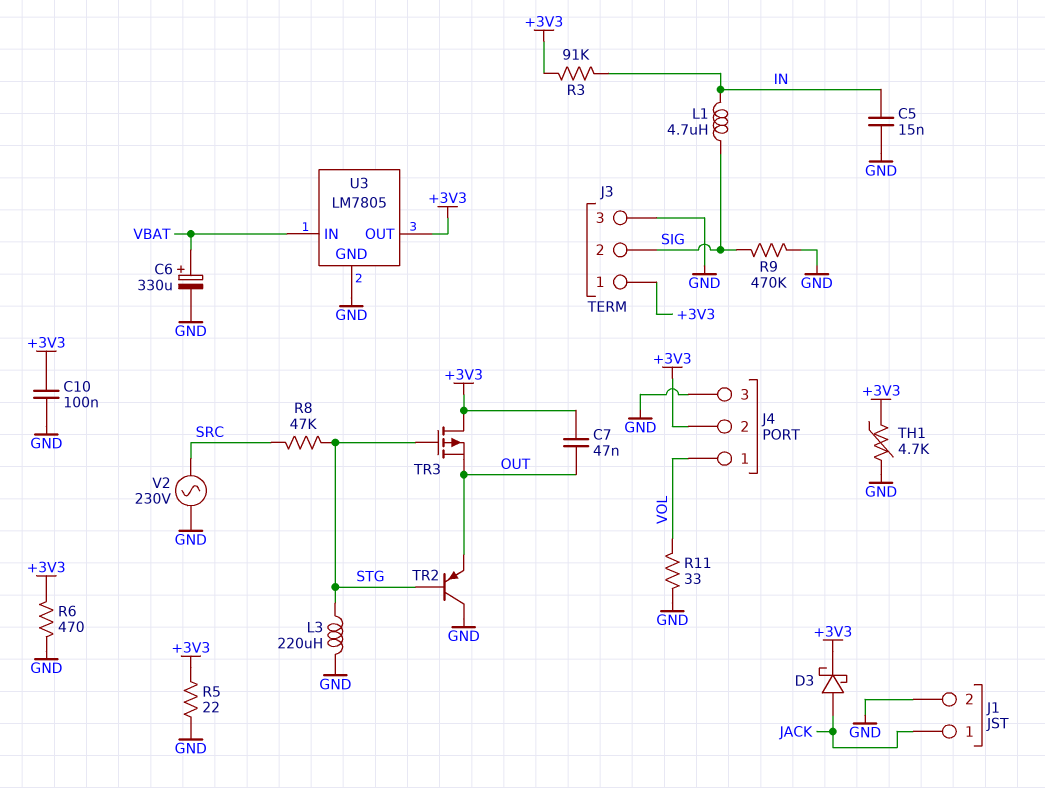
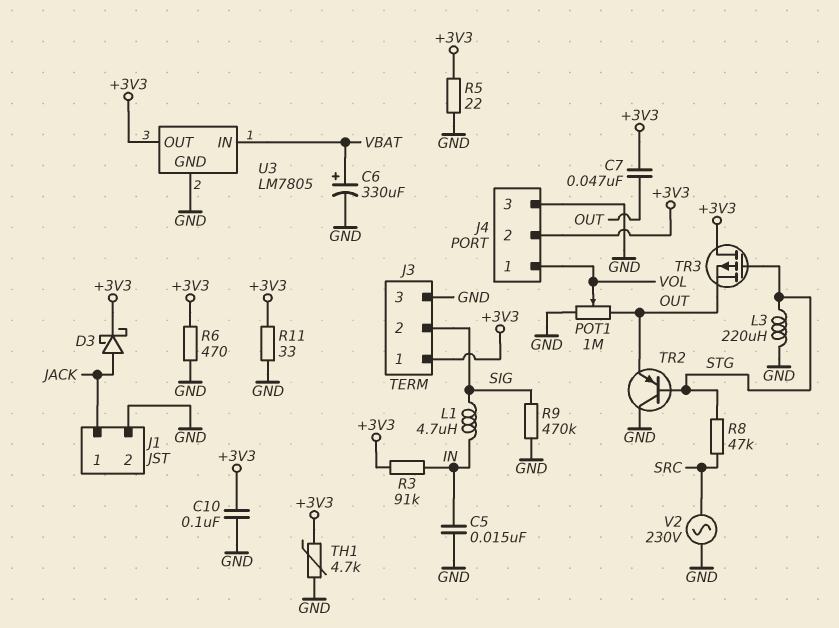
POT1: none -> 1M (GND, OUT, wiper VOL)
R11: 33 (GND, VOL) -> 33 (+3V3, GND)

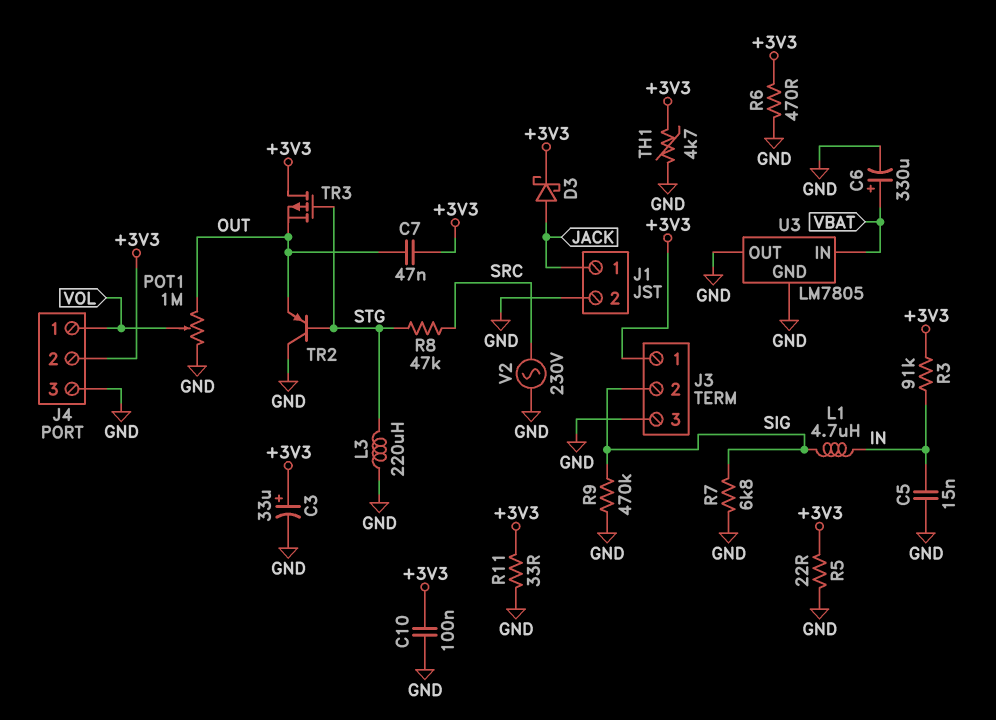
C3: none -> 33uF (plus +3V3, minus GND)
R7: none -> 6.8k (GND, SIG)
U3 pin OUT: +3V3 -> GND

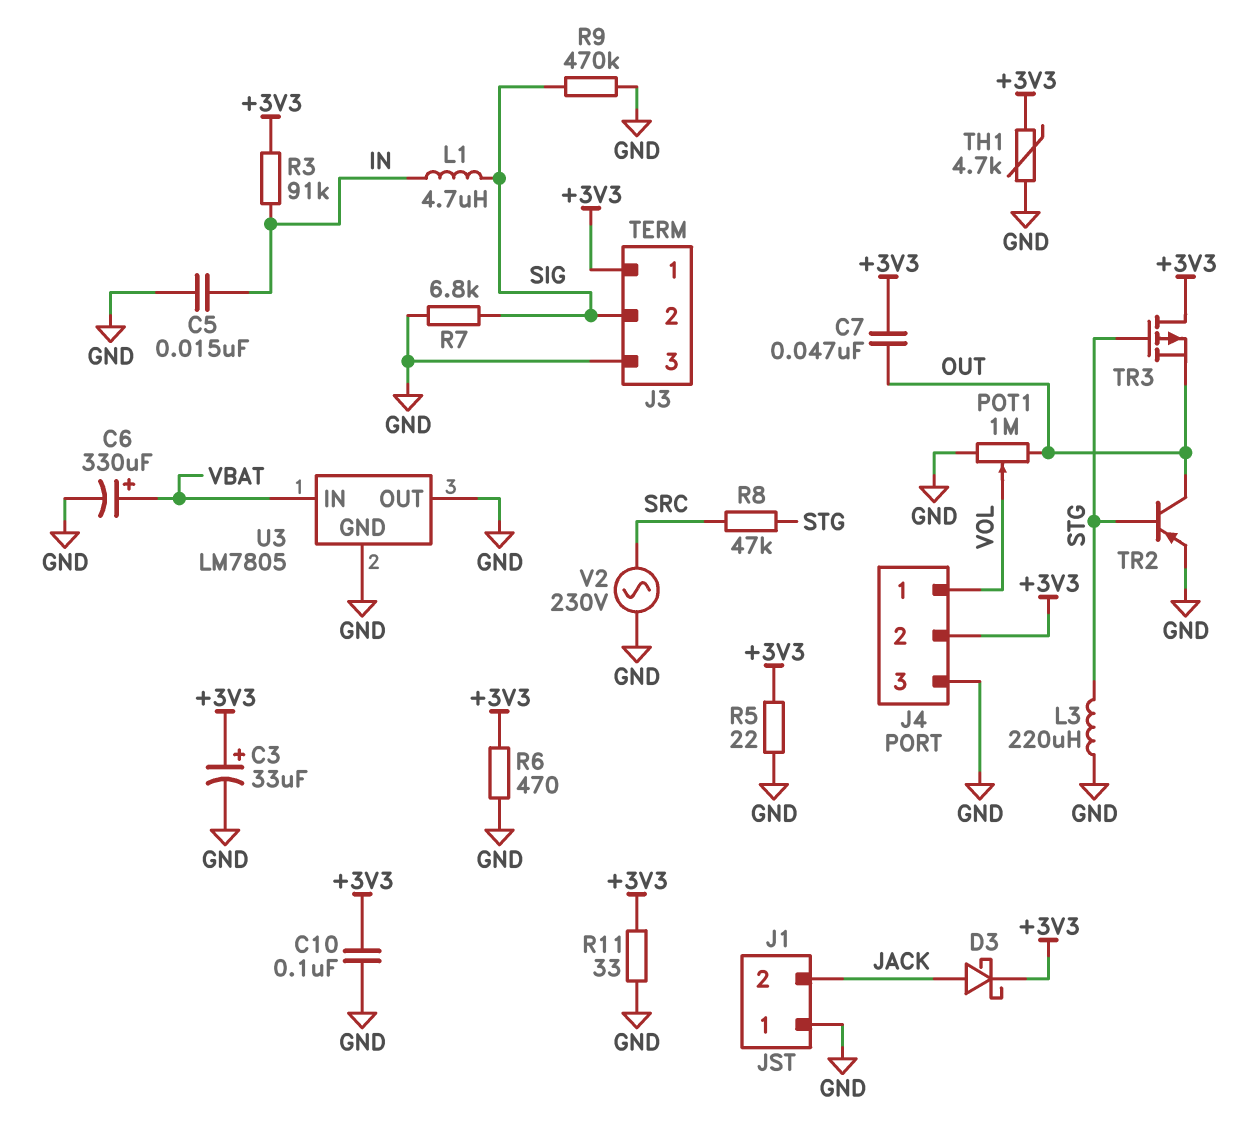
J1 pin 1: JACK -> GND
J1 pin 2: GND -> JACK
TR2: PNP (B STG, C GND, E OUT) -> PNP (B STG, C OUT, E GND)

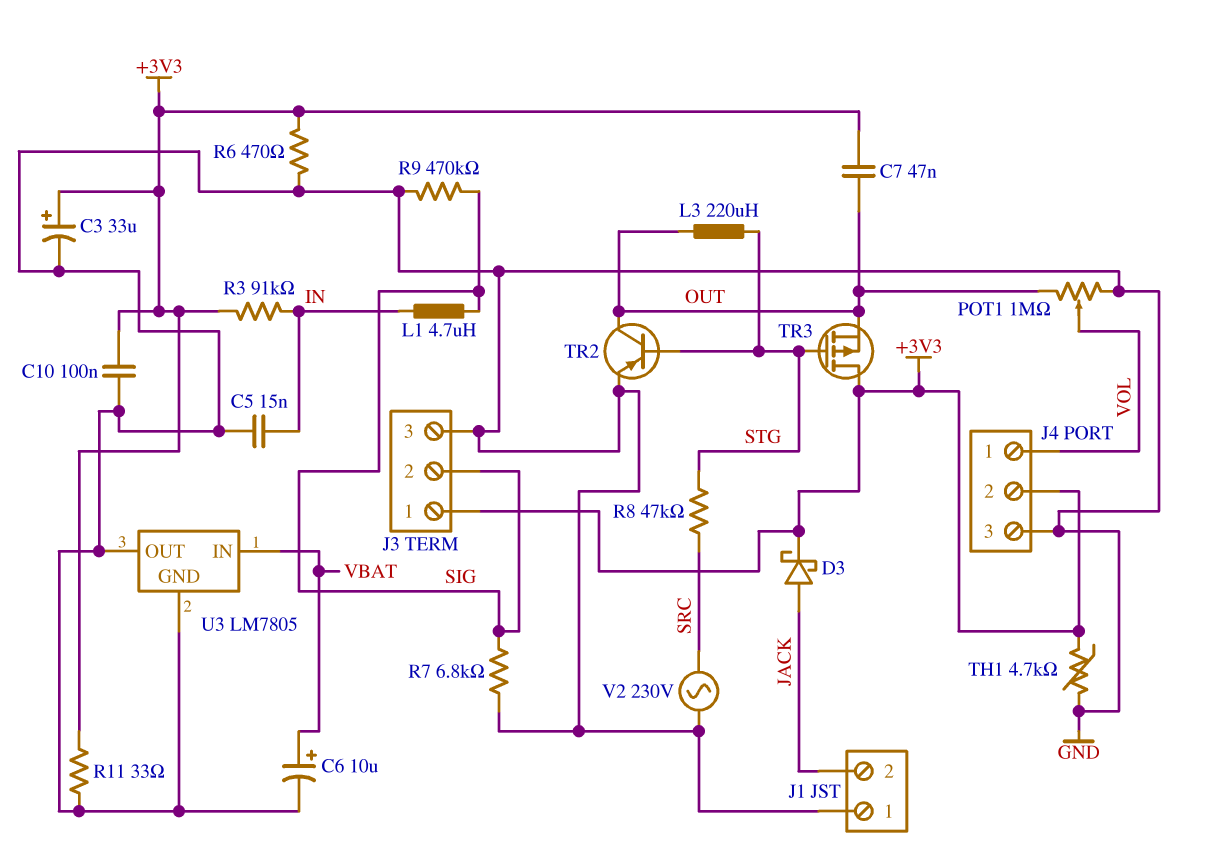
C6: 330uF (plus VBAT, minus GND) -> 10uF (plus VBAT, minus GND)
L3: 220uH (GND, STG) -> 220uH (OUT, STG)
R5: 22 (+3V3, GND) -> none

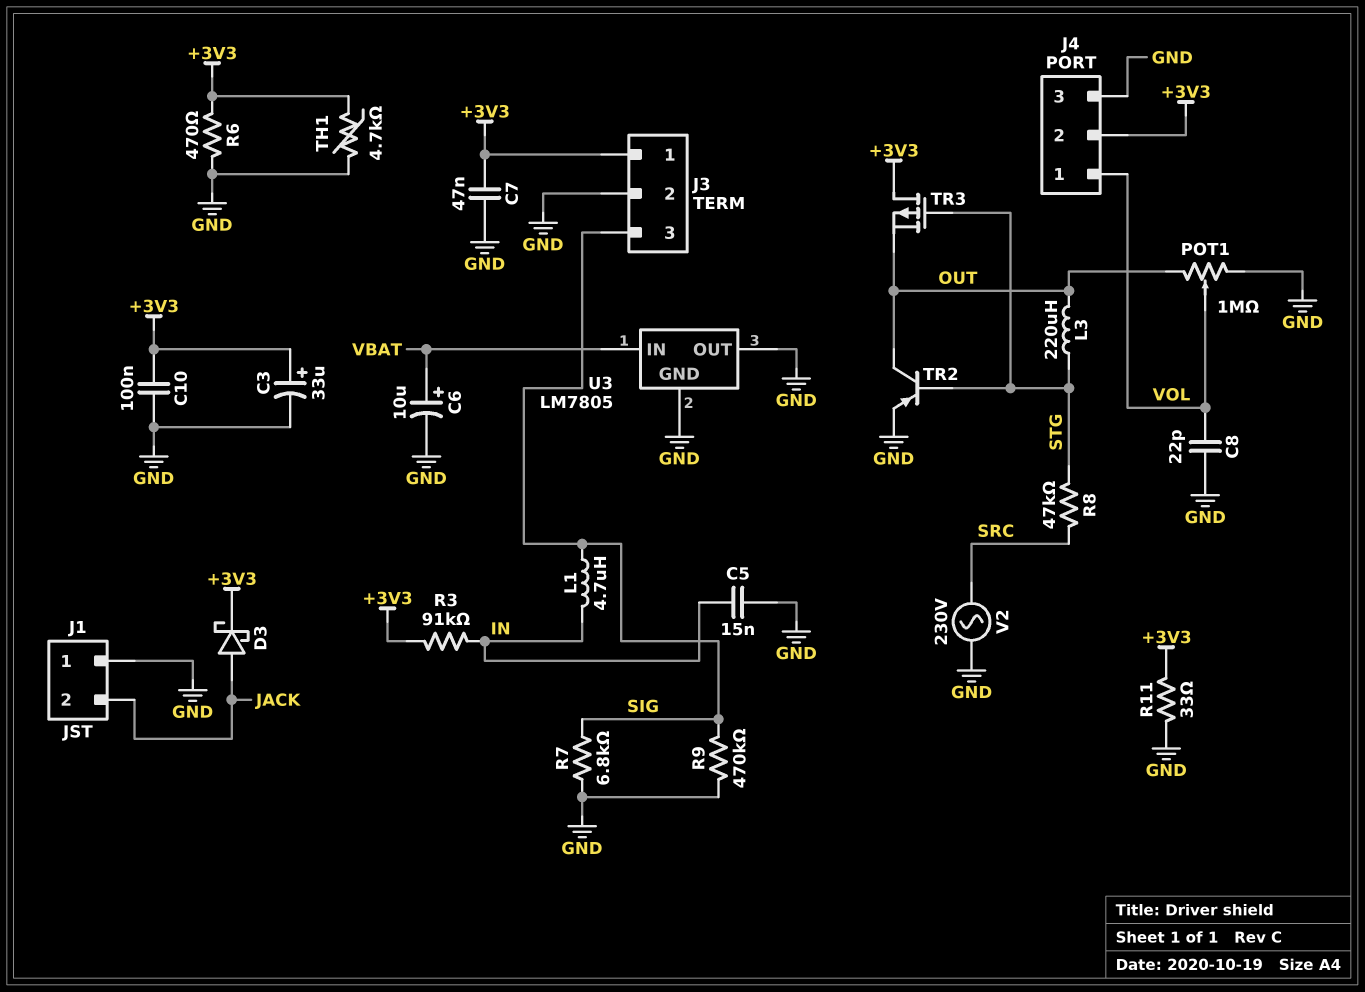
C7: 47nF (+3V3, OUT) -> 47nF (+3V3, GND)
C8: none -> 22pF (GND, VOL)
J3 pin 2: SIG -> GND
J3 pin 3: GND -> SIG

